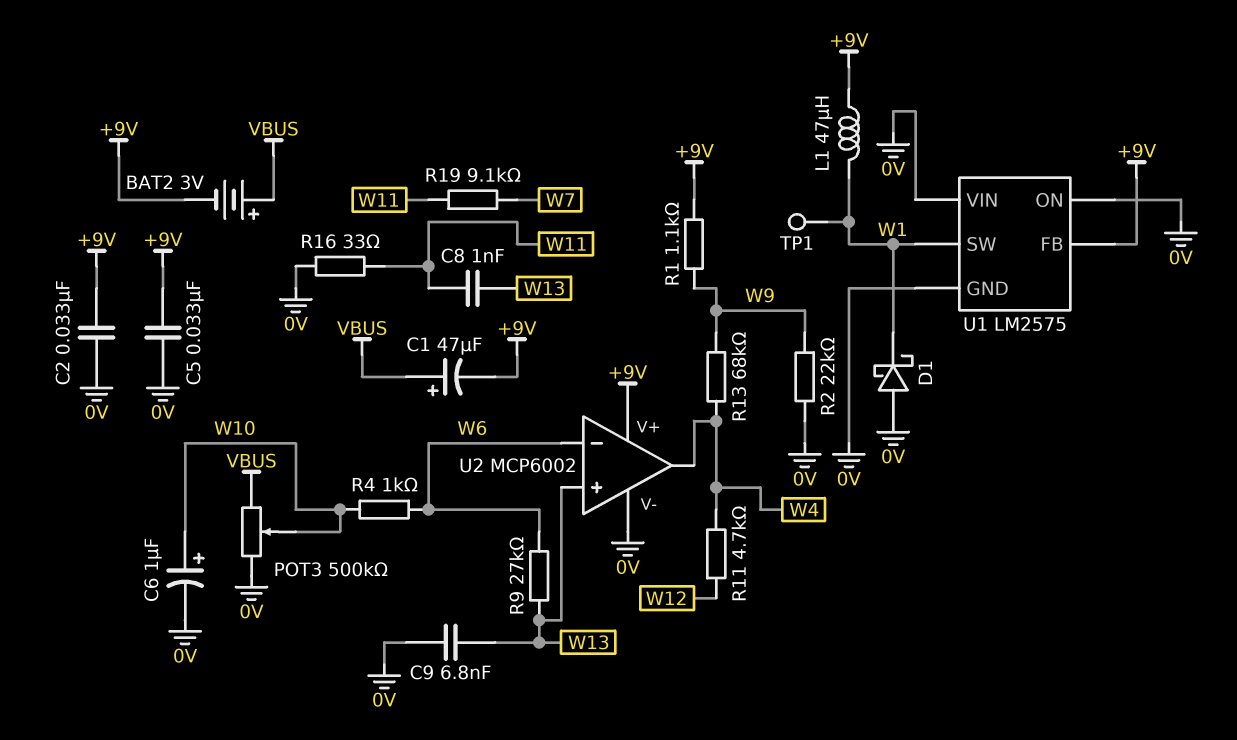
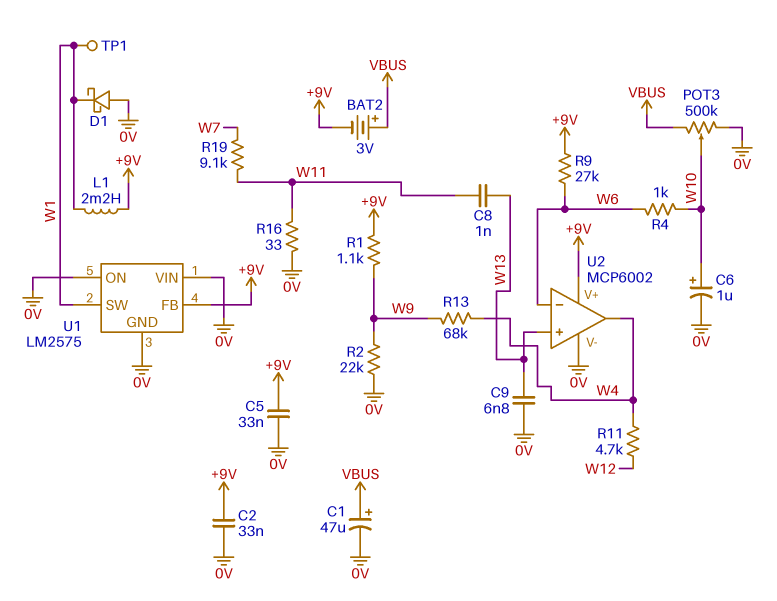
C1: 47uF (plus VBUS, minus +9V) -> 47uF (plus VBUS, minus 0V)
L1: 47uH (+9V, W1) -> 2.2mH (+9V, W1)
R9: 27k (W6, W13) -> 27k (+9V, W6)

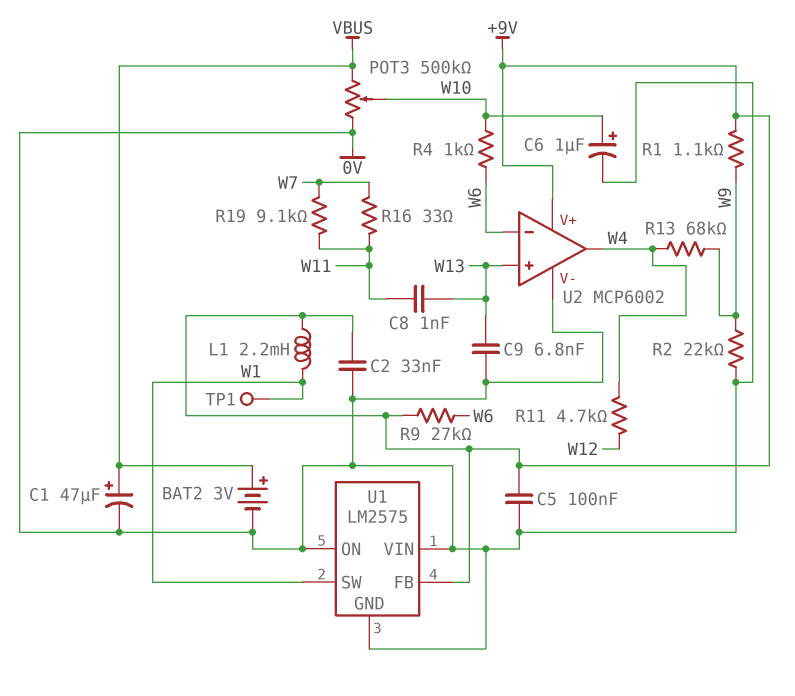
BAT2: 3V (plus VBUS, minus +9V) -> 3V (plus VBUS, minus 0V)
C5: 33nF (+9V, 0V) -> 100nF (+9V, 0V)
D1: schottky (A 0V, K W1) -> none
R16: 33 (0V, W11) -> 33 (W7, W11)

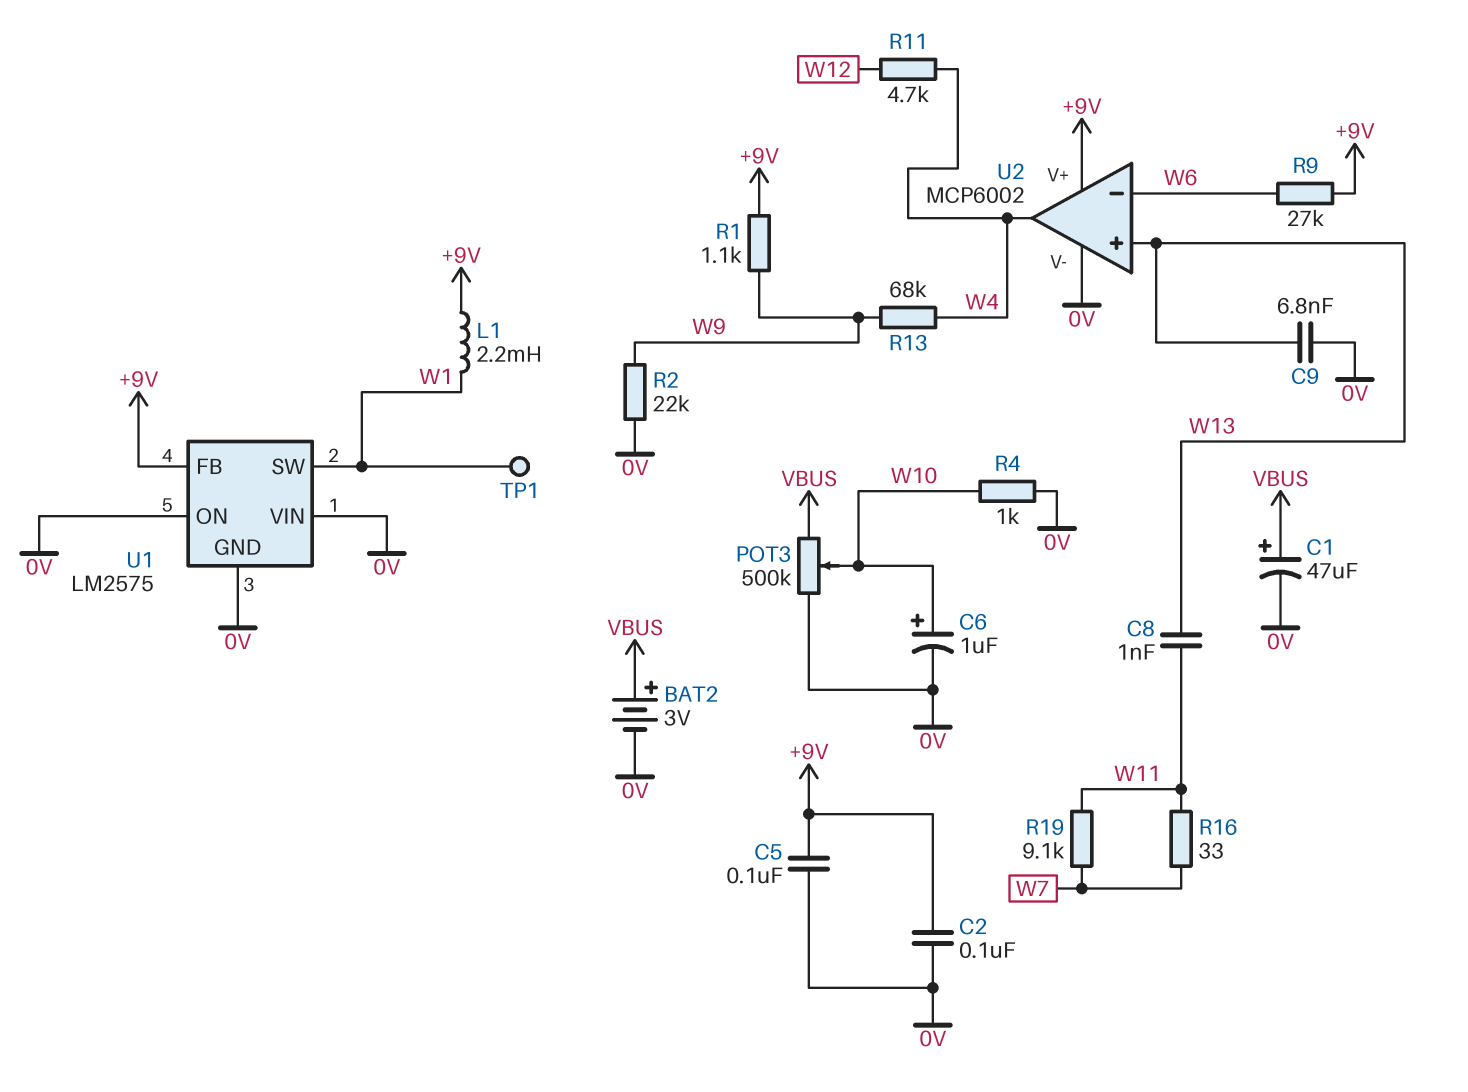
C2: 33nF (+9V, 0V) -> 100nF (+9V, 0V)
R4: 1k (W6, W10) -> 1k (0V, W10)

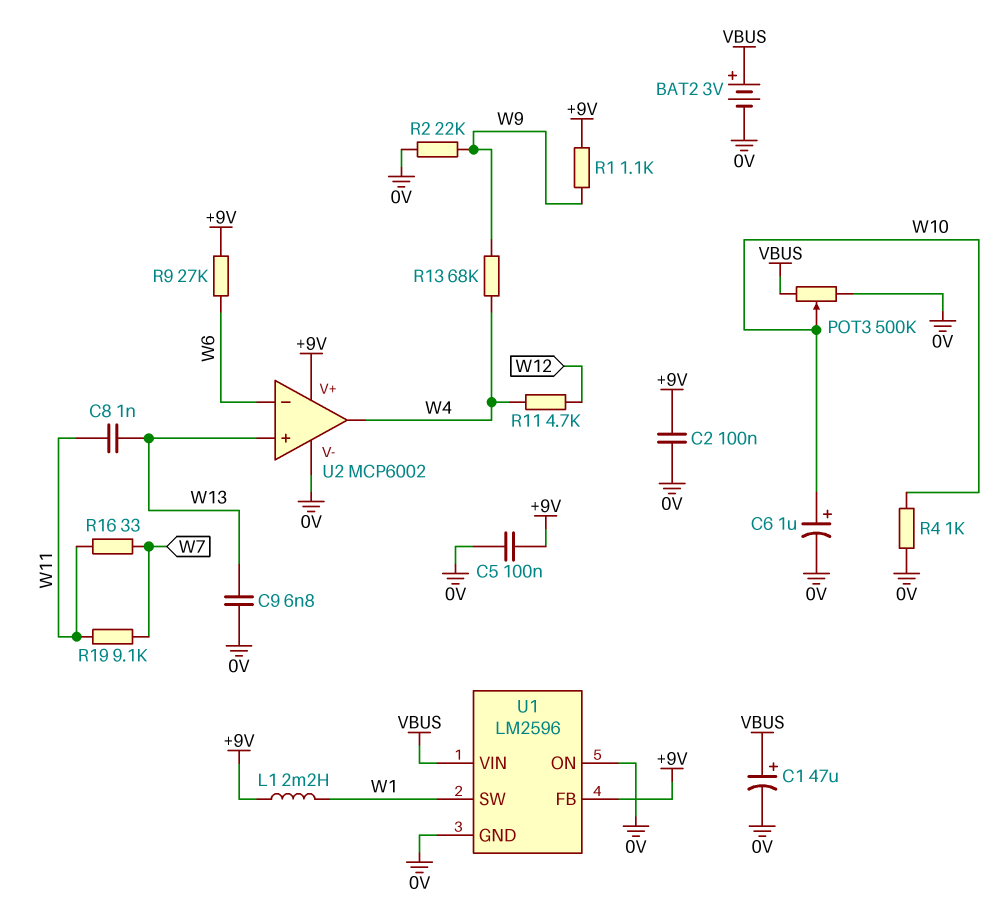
TP1: test point (W1) -> none
U1: LM2575 -> LM2596
U1 pin VIN: 0V -> VBUS

